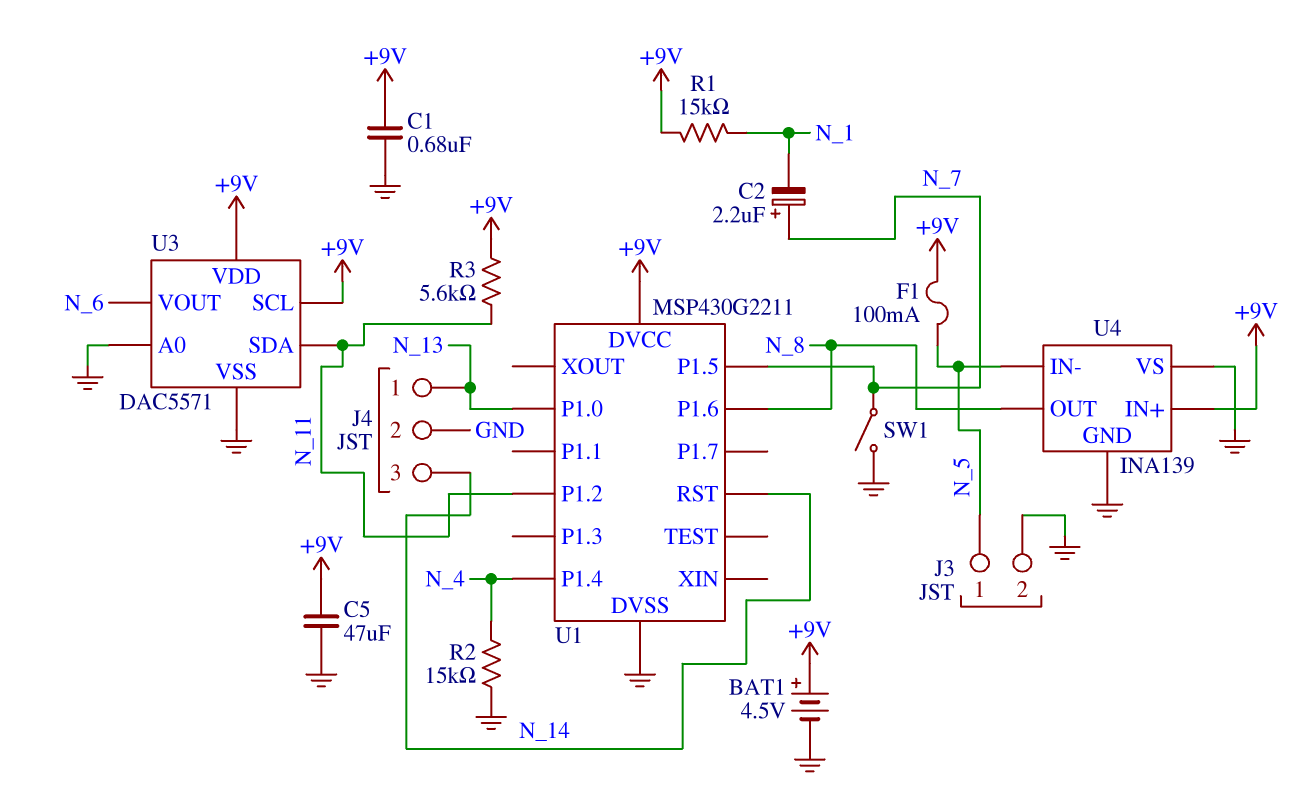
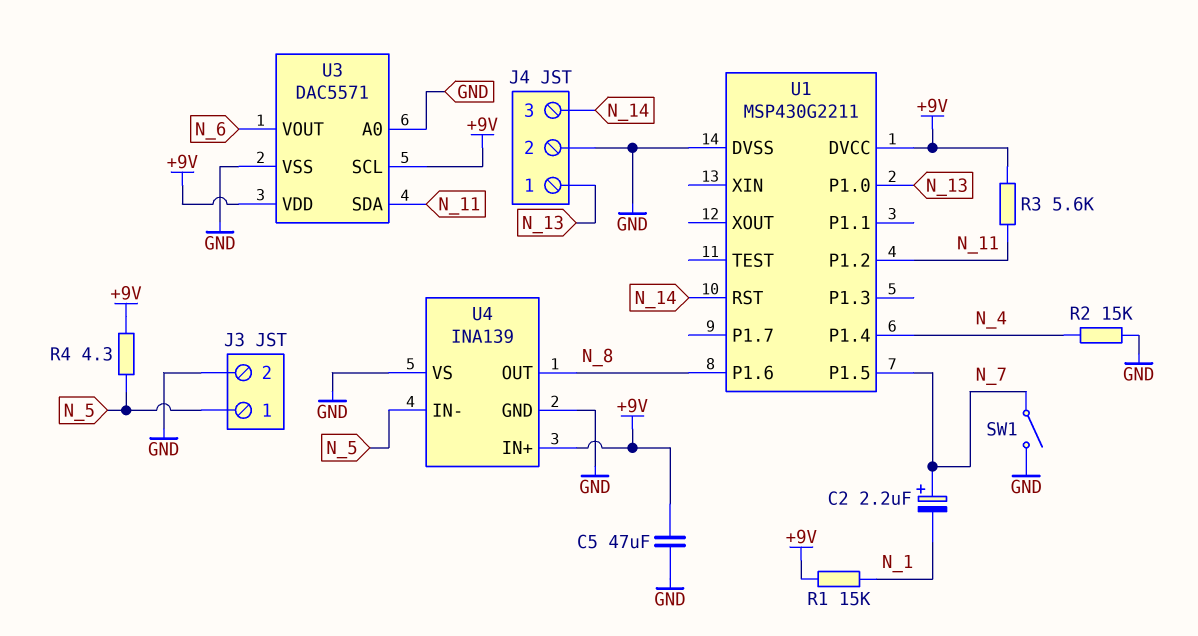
BAT1: 4.5V (plus +9V, minus GND) -> none
C1: 680nF (+9V, GND) -> none
F1: 100mA (+9V, N_5) -> none
R4: none -> 4.3 (+9V, N_5)

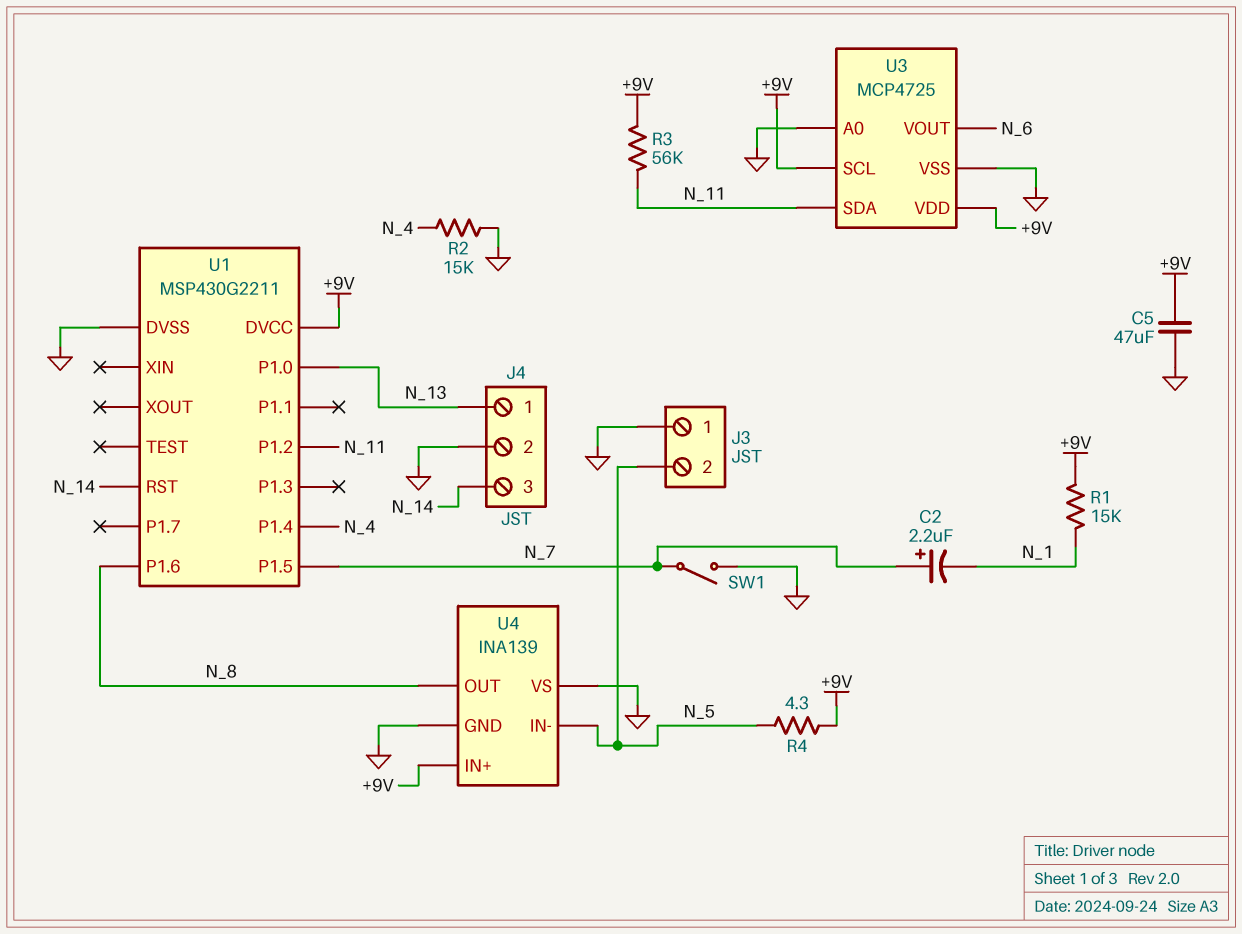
J3 pin 1: N_5 -> GND
J3 pin 2: GND -> N_5
R3: 5.6k (+9V, N_11) -> 56k (+9V, N_11)
U3: DAC5571 -> MCP4725

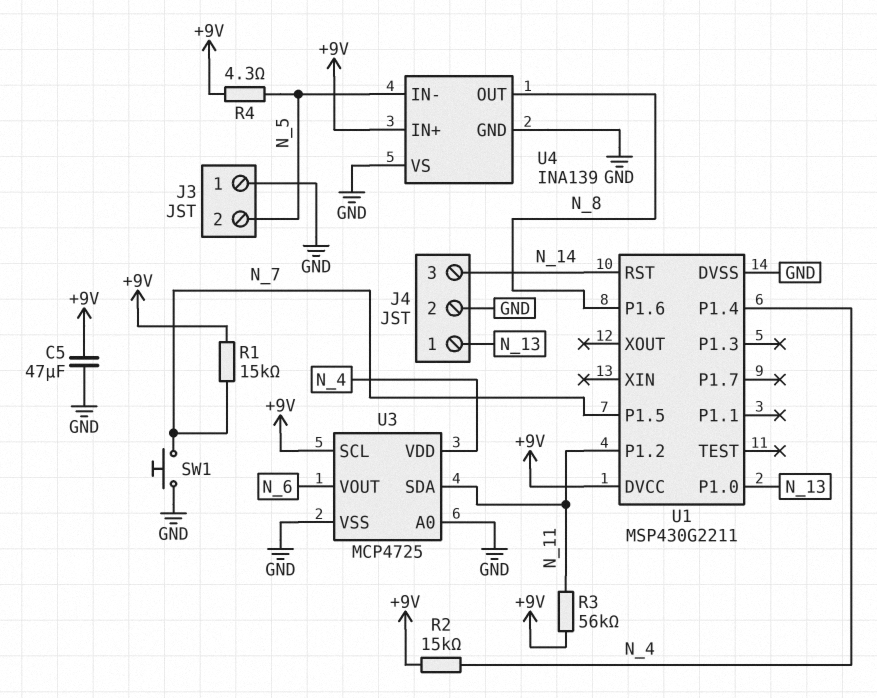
C2: 2.2uF (plus N_7, minus N_1) -> none
R1: 15k (+9V, N_1) -> 15k (+9V, N_7)
R2: 15k (GND, N_4) -> 15k (+9V, N_4)
SW1: switch (GND, N_7) -> button (GND, N_7)
U3 pin VDD: +9V -> N_4

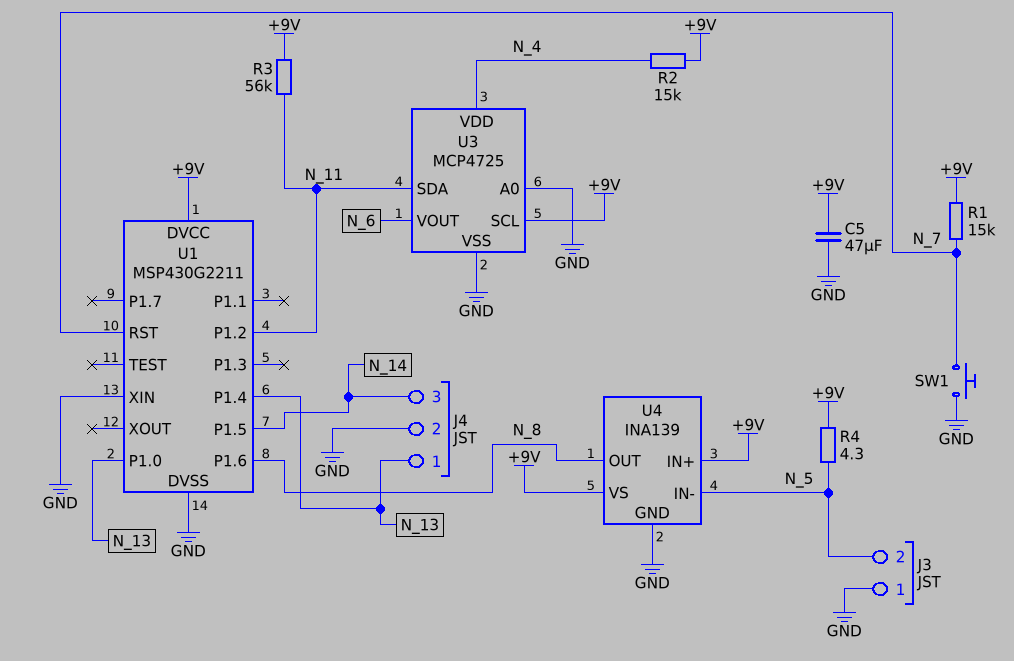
U1 pin P1.4: N_4 -> N_13
U1 pin P1.5: N_7 -> N_14
U1 pin RST: N_14 -> N_7
U1 pin XIN: none -> GND
U4 pin VS: GND -> +9V

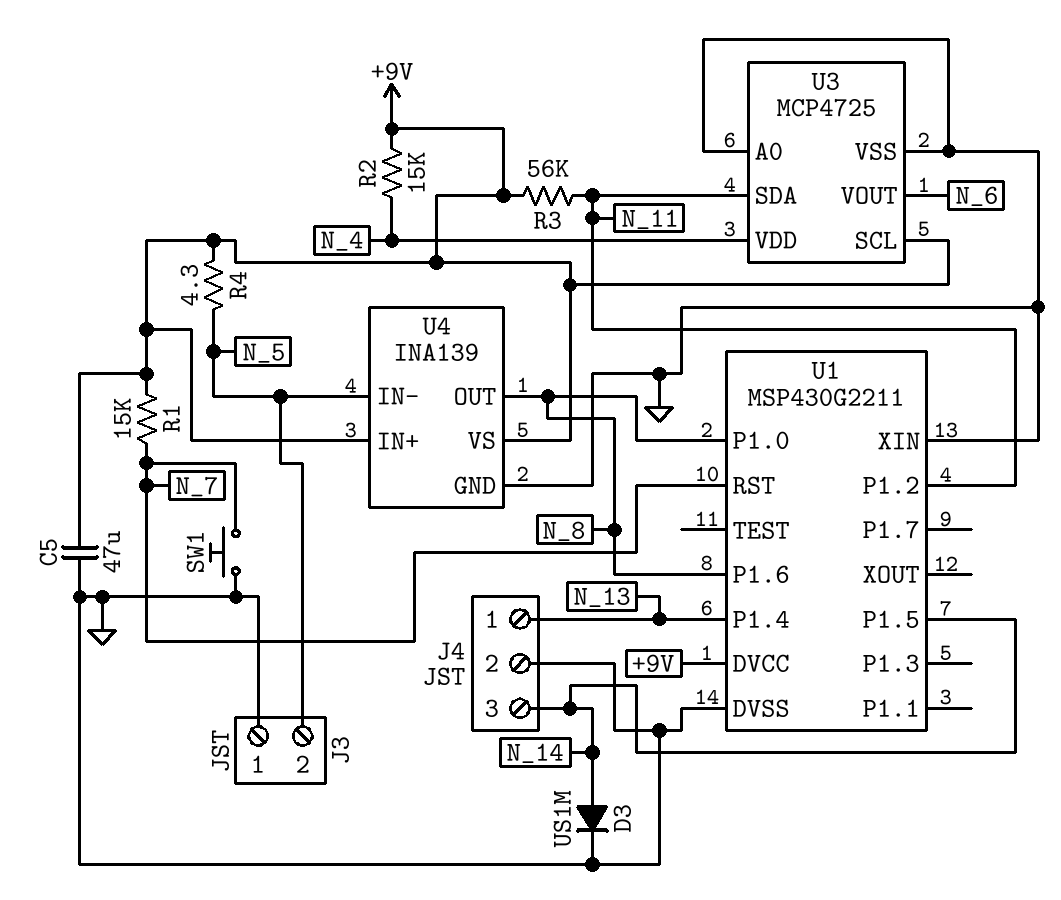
D3: none -> diode US1M (A N_14, K GND)
U1 pin P1.0: N_13 -> N_8

